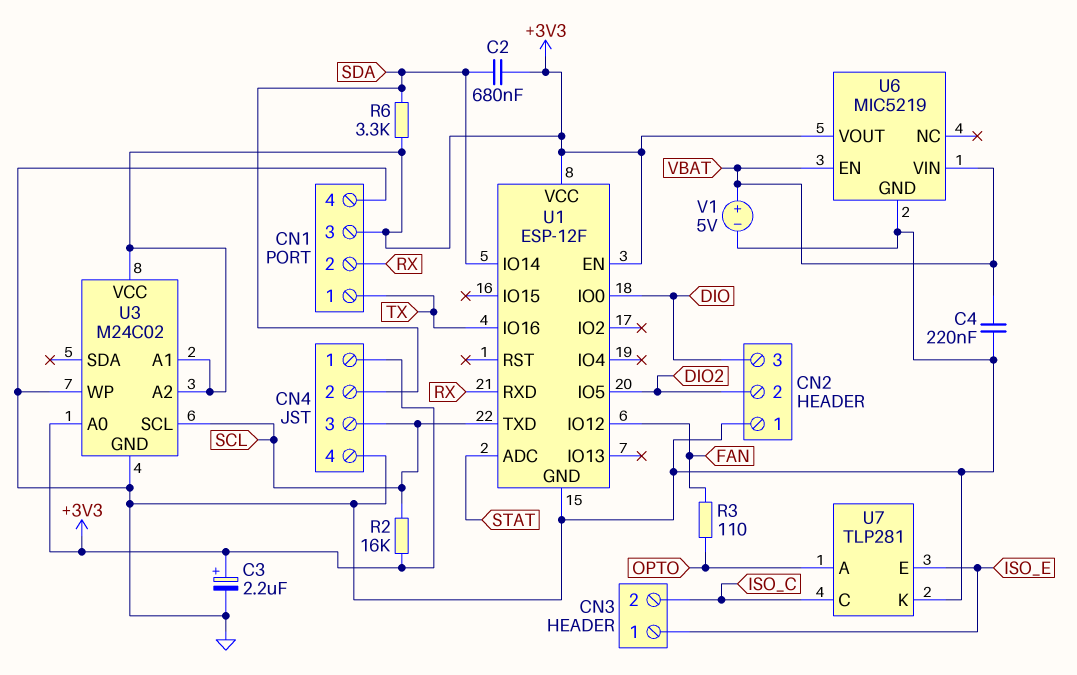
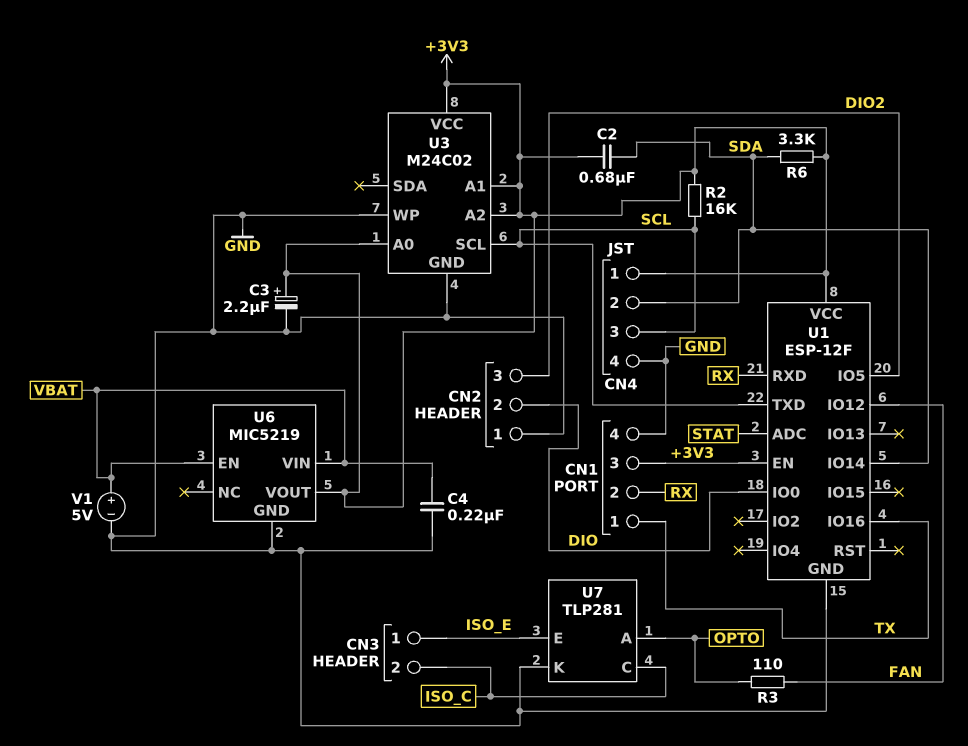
CN2 pin 2: DIO2 -> DIO
CN2 pin 3: DIO -> DIO2

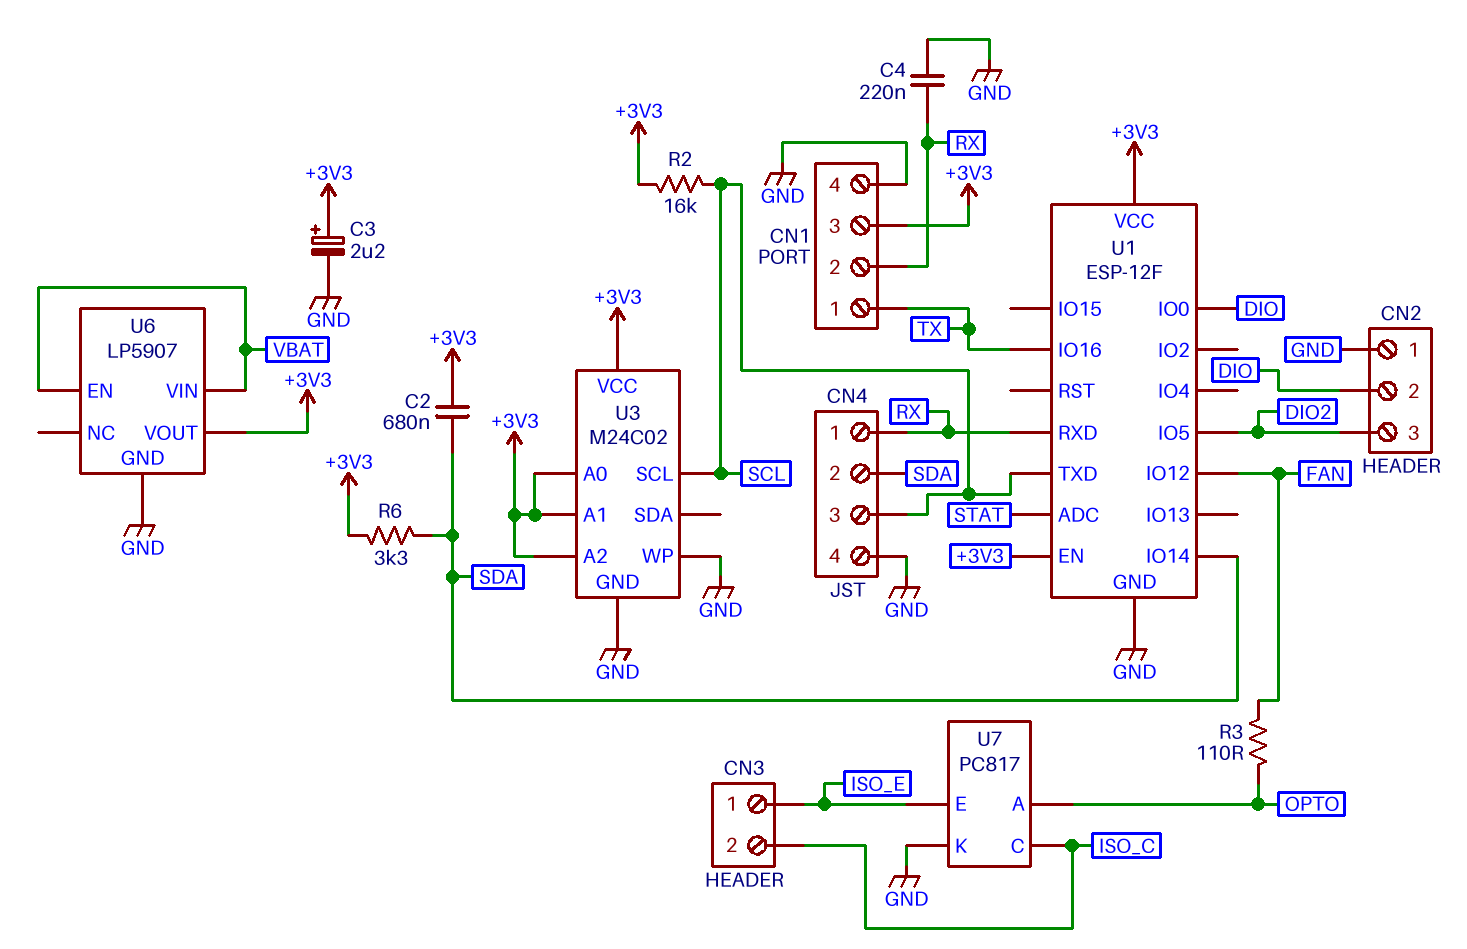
C4: 220nF (GND, VBAT) -> 220nF (GND, RX)
CN4 pin 1: +3V3 -> RX
U6: MIC5219 -> LP5907
U7: TLP281 -> PC817
V1: 5V (plus VBAT, minus GND) -> none

